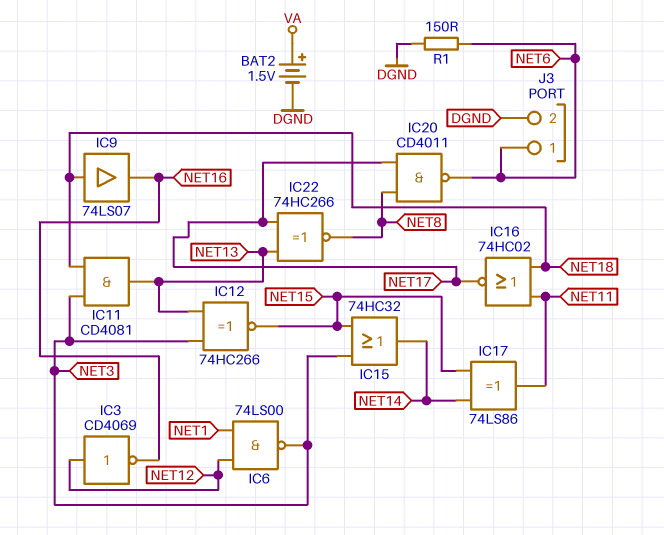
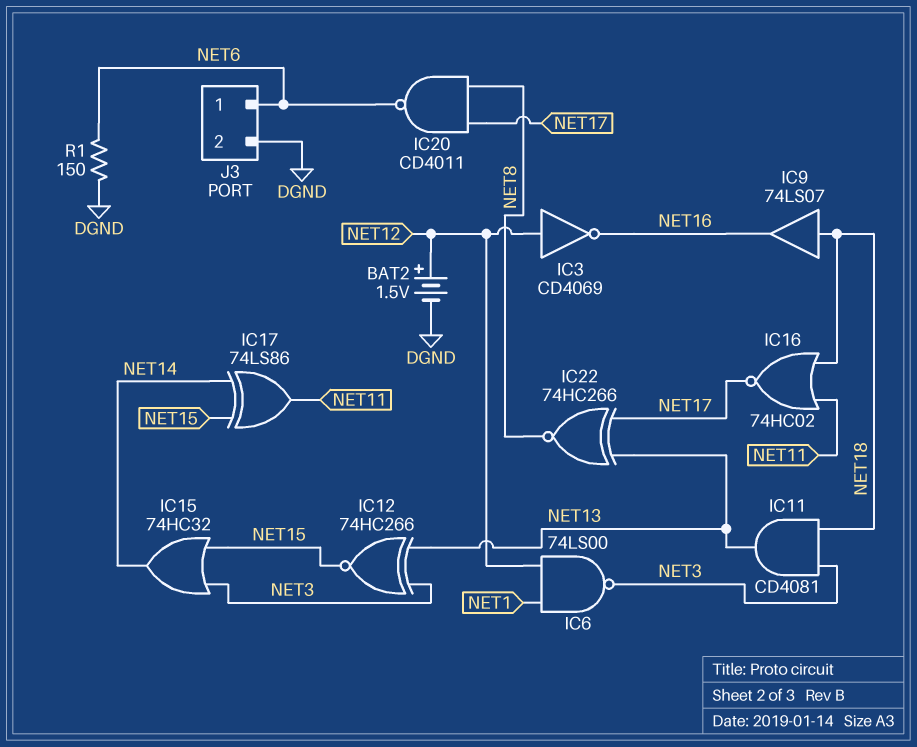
BAT2: 1.5V (plus VA, minus DGND) -> 1.5V (plus NET12, minus DGND)

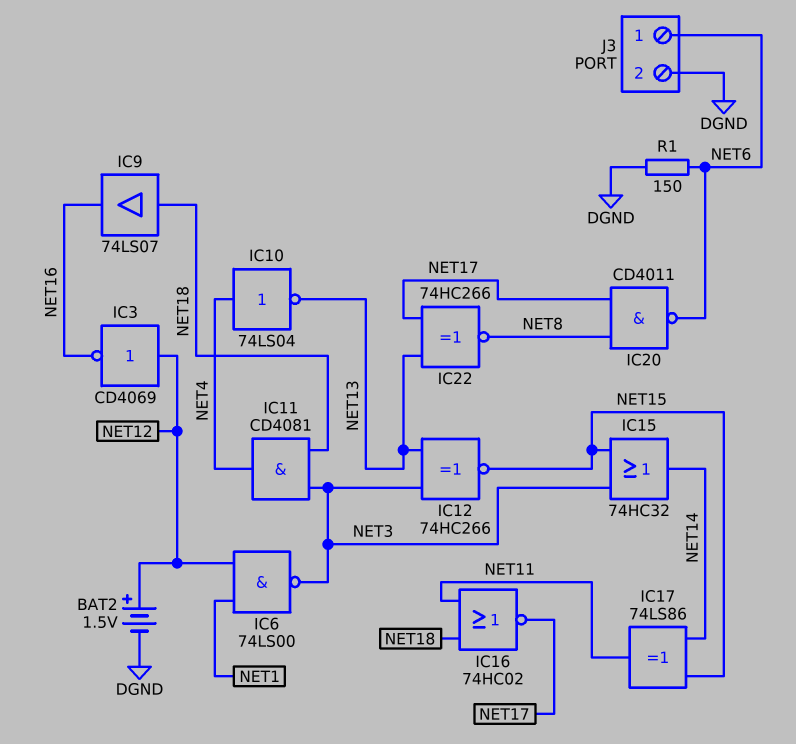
IC10: none -> NOT 74LS04 (in NET4, out NET13)
IC11: AND CD4081 (in NET3, in NET18, out NET13) -> AND CD4081 (in NET3, in NET18, out NET4)

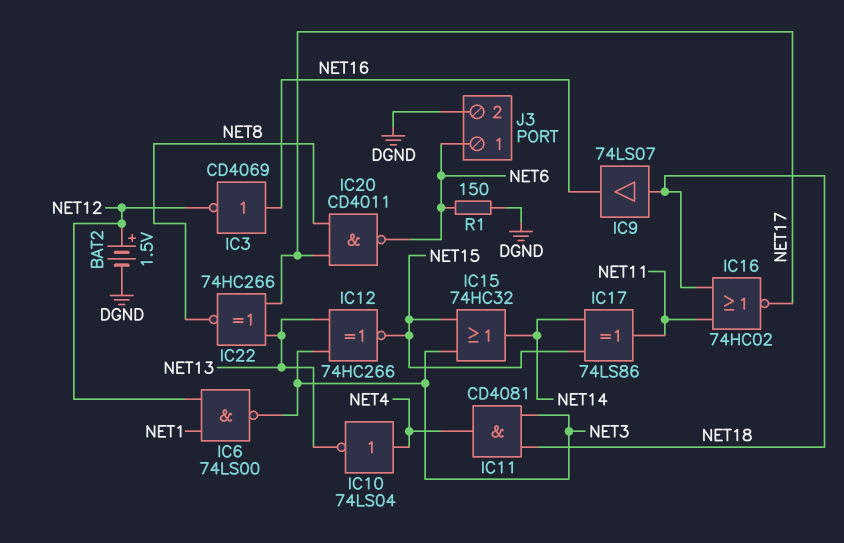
IC3: NOT CD4069 (in NET12, out NET16) -> NOT CD4069 (in NET16, out NET12)

